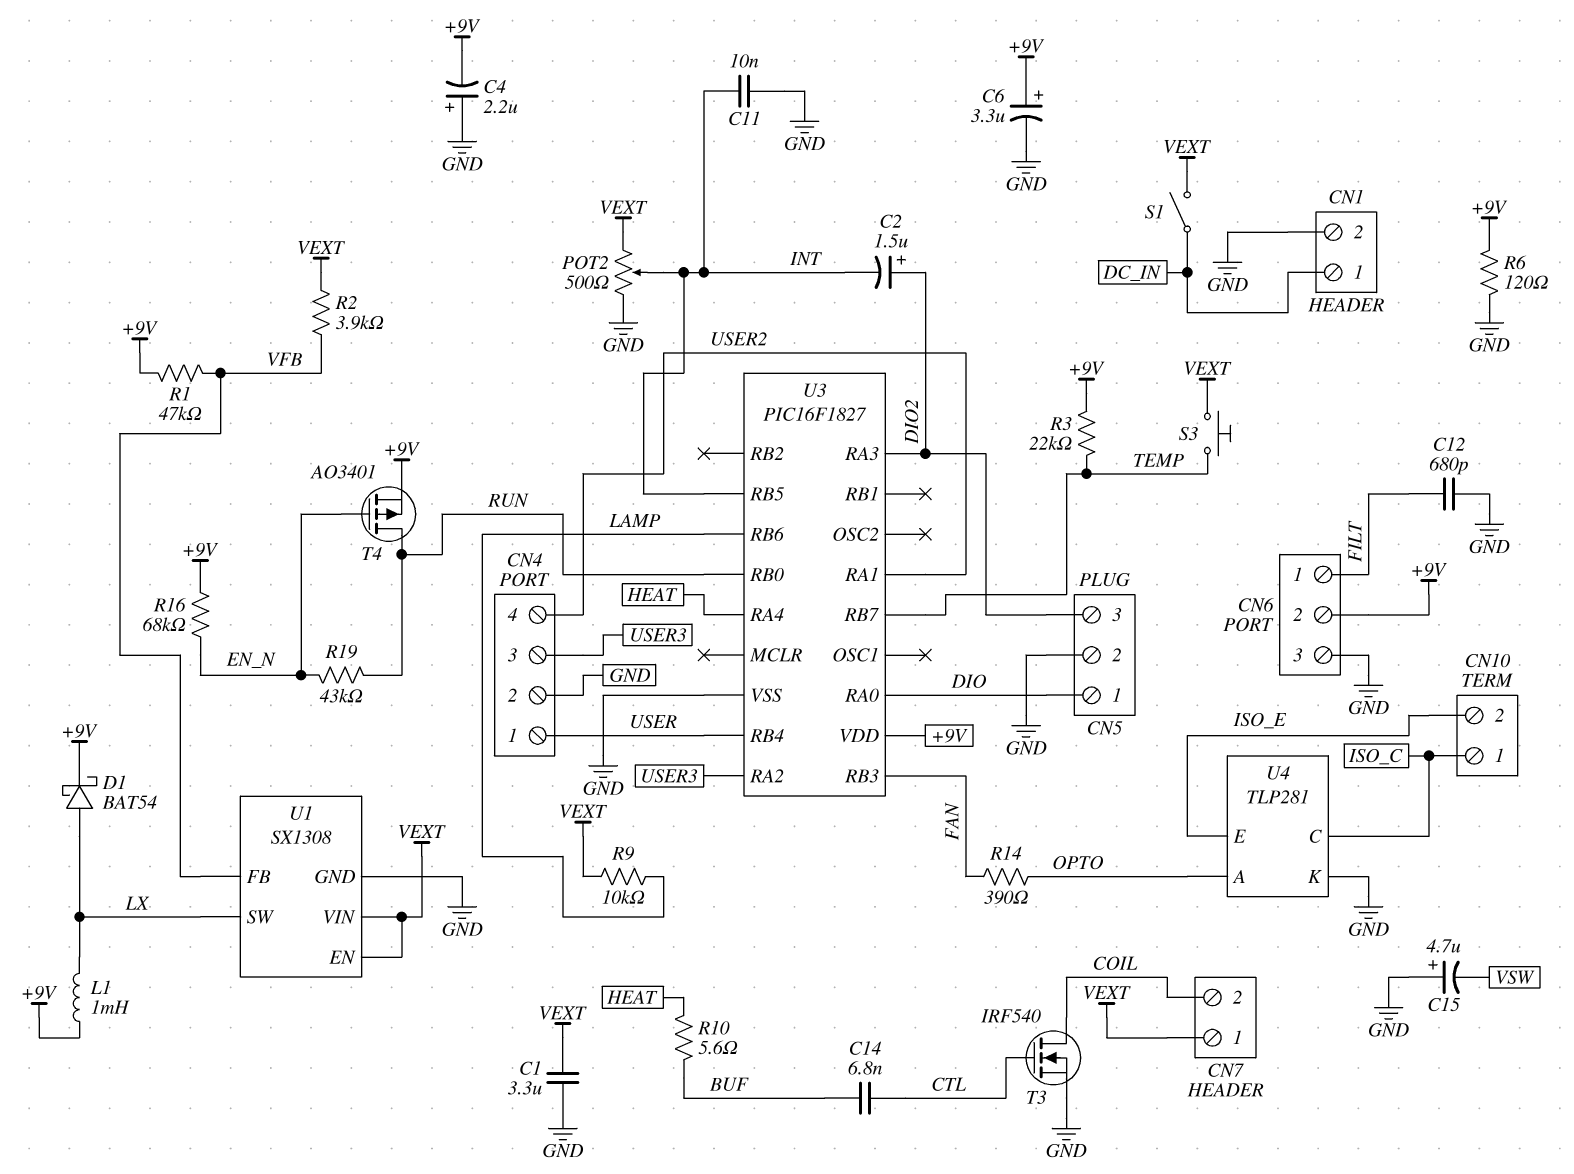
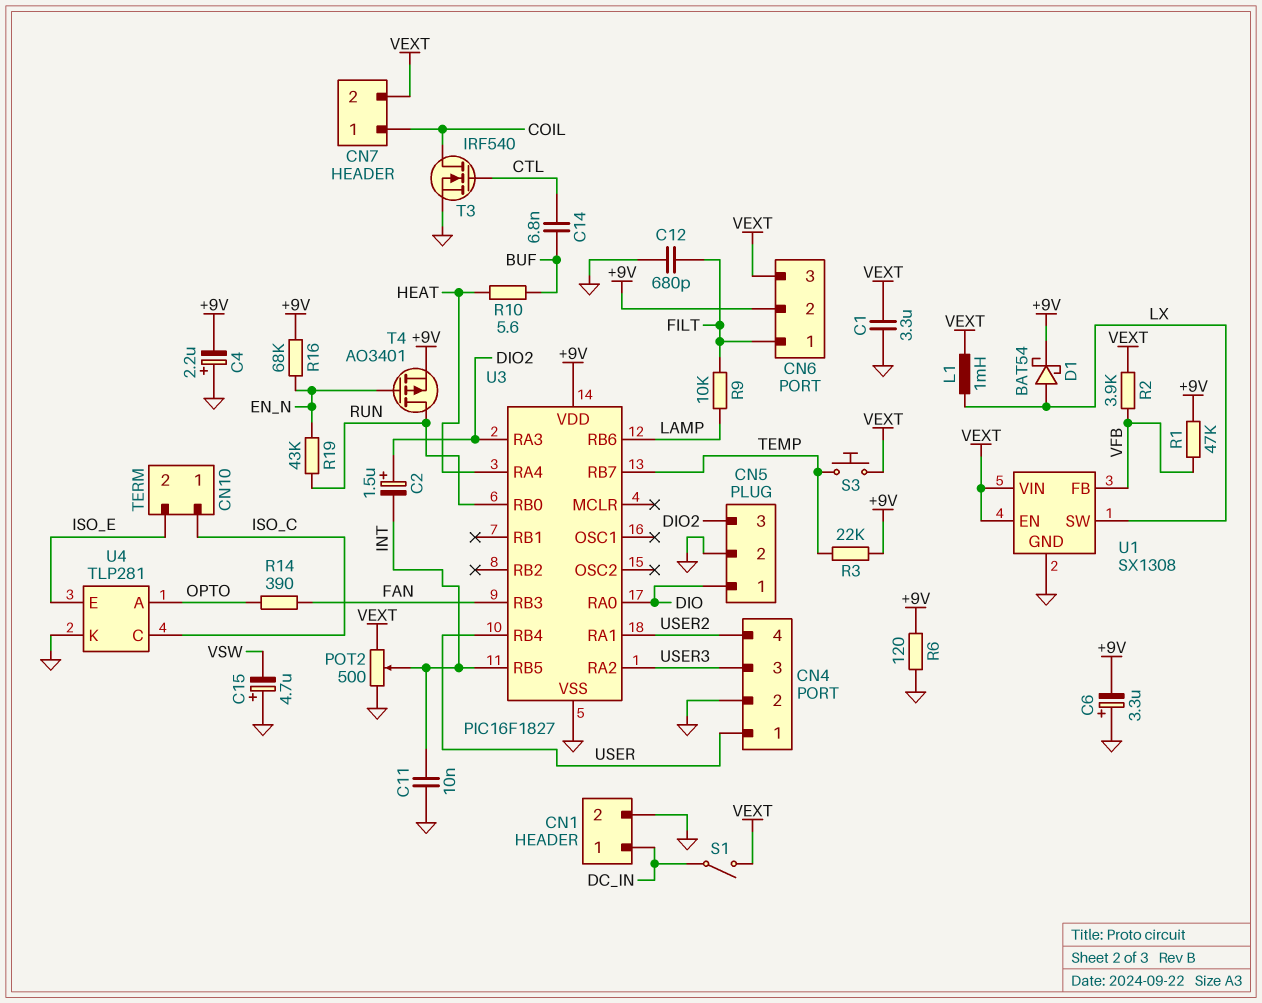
C6: 3.3uF (plus +9V, minus GND) -> 3.3uF (plus GND, minus +9V)
CN6 pin 3: GND -> VEXT
CN7 pin 1: VEXT -> COIL
CN7 pin 2: COIL -> VEXT
L1: 1mH (+9V, LX) -> 1mH (LX, VEXT)
R9: 10k (LAMP, VEXT) -> 10k (FILT, LAMP)

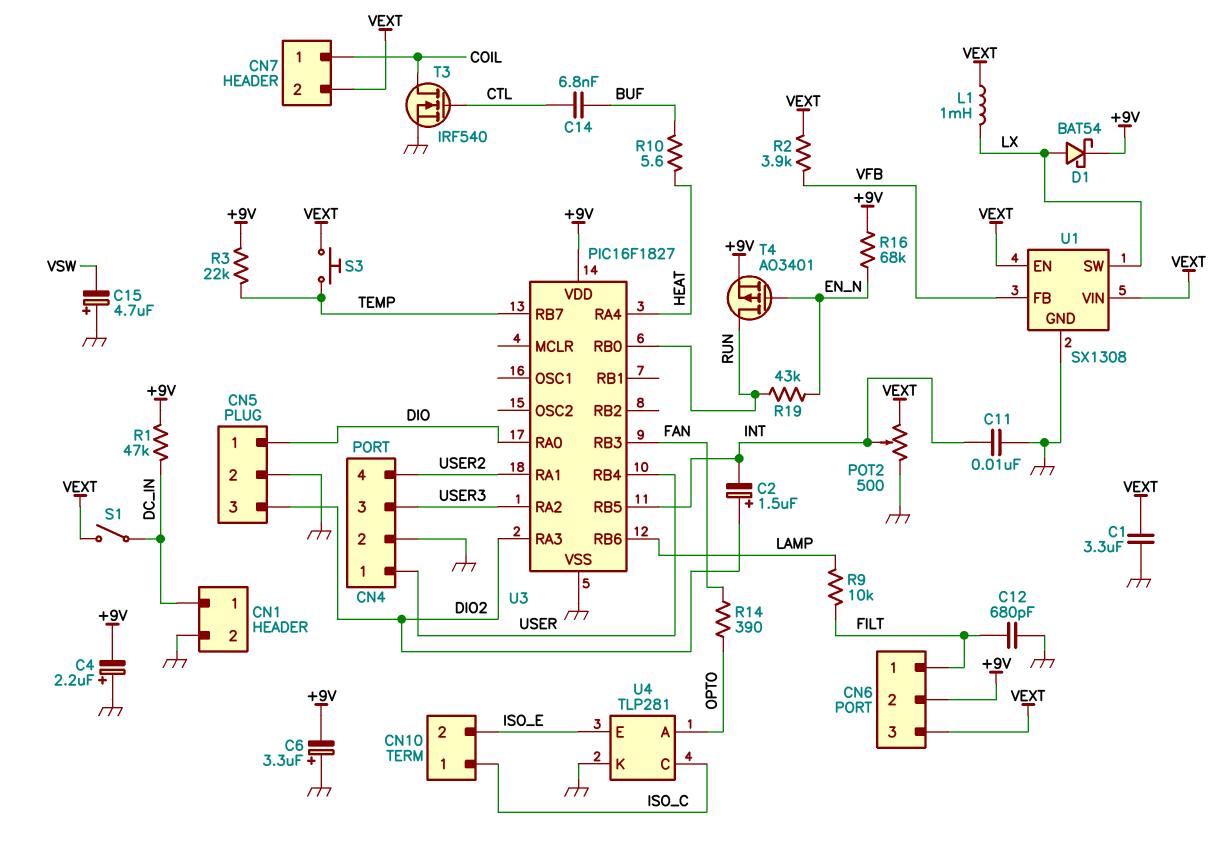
R1: 47k (+9V, VFB) -> 47k (+9V, DC_IN)
R6: 120 (+9V, GND) -> none

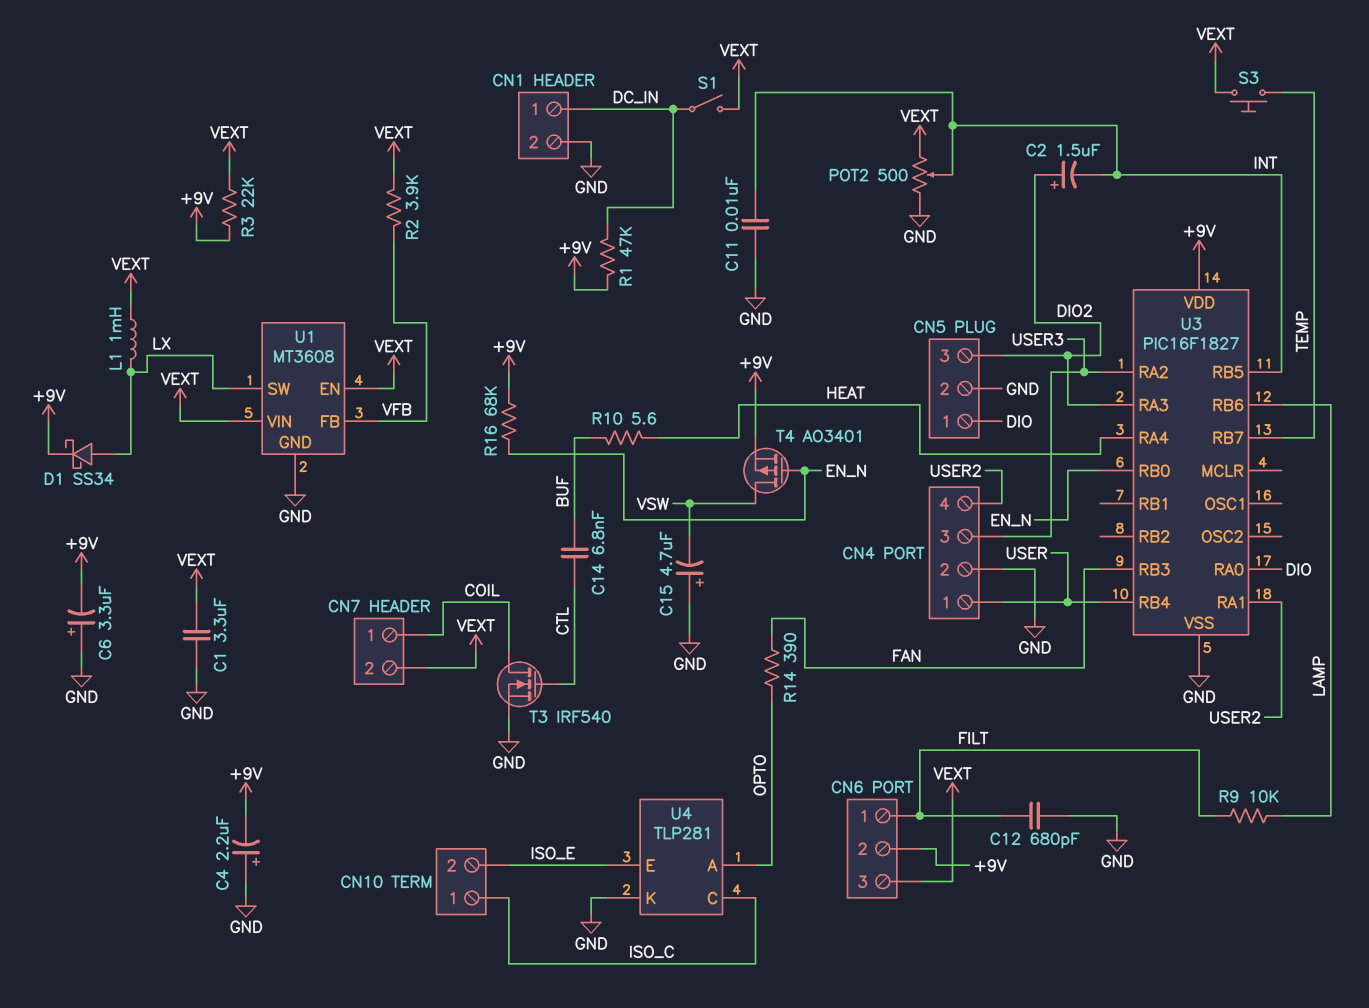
D1: schottky BAT54 (A LX, K +9V) -> schottky SS34 (A LX, K +9V)
R3: 22k (+9V, TEMP) -> 22k (+9V, VEXT)
R19: 43k (EN_N, RUN) -> none
T4: PMOS AO3401 (G EN_N, D RUN, S +9V) -> PMOS AO3401 (G EN_N, D VSW, S +9V)
U1: SX1308 -> MT3608
U3 pin RB0: RUN -> EN_N

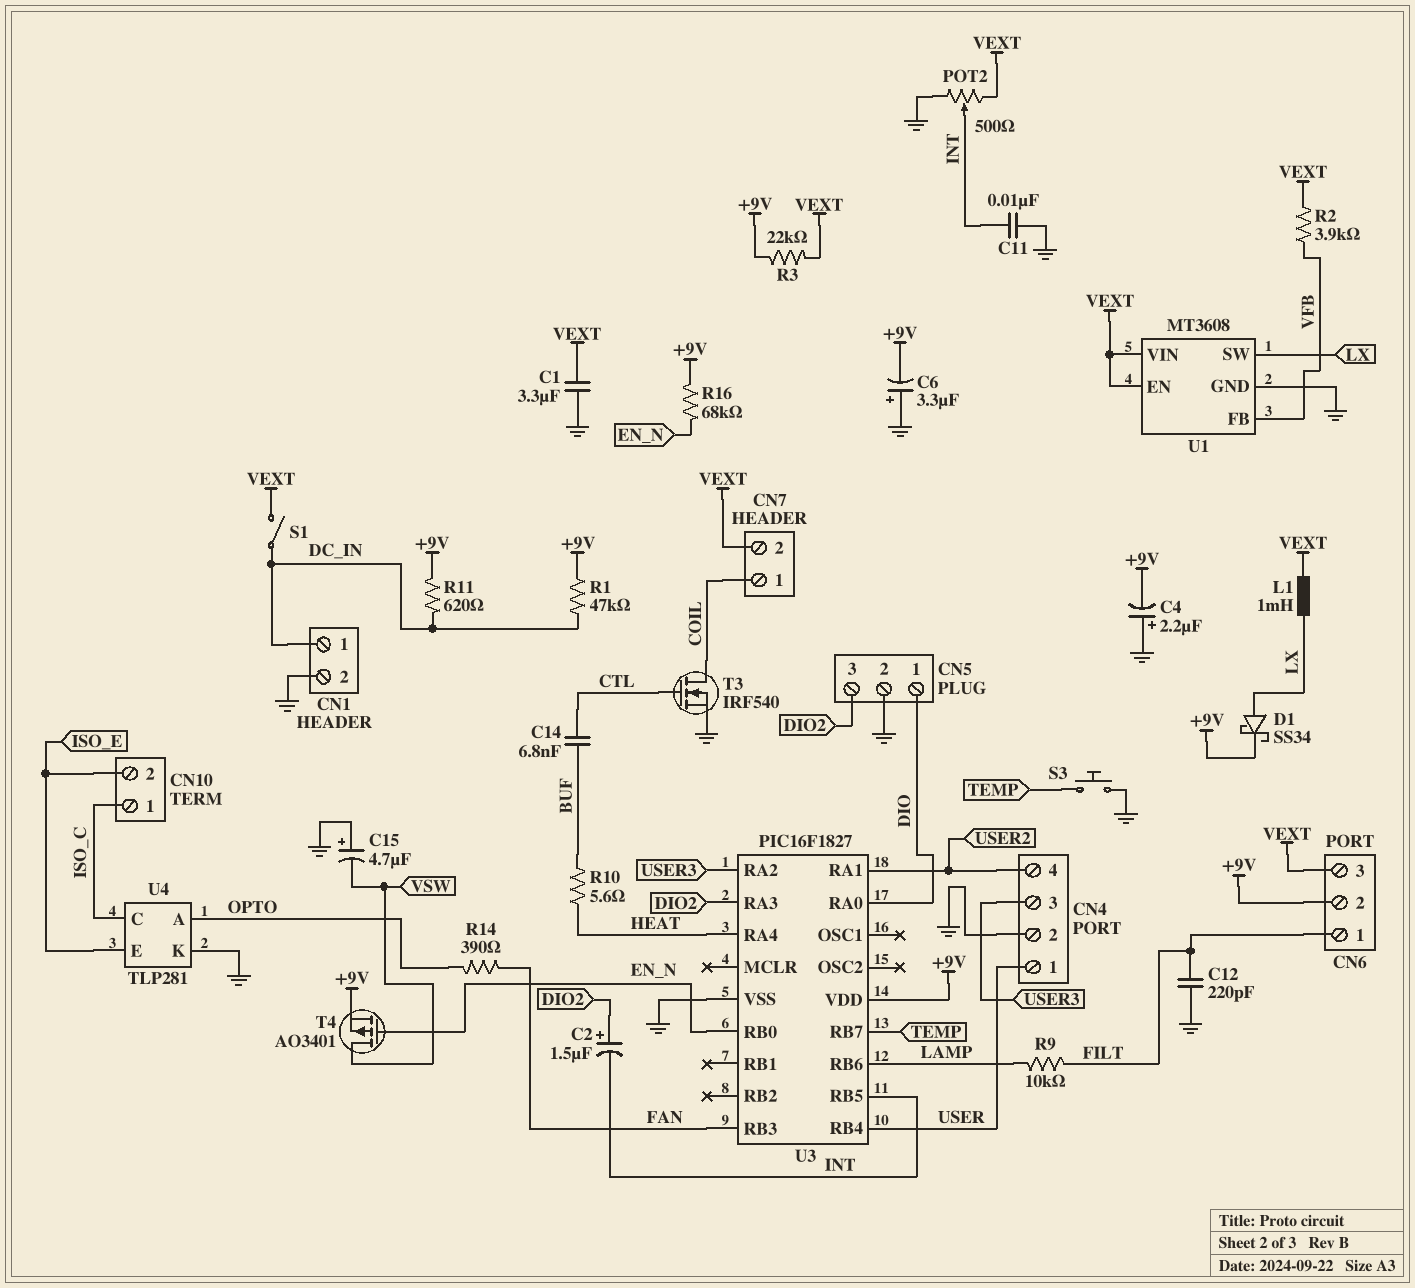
C12: 680pF (FILT, GND) -> 220pF (FILT, GND)
R11: none -> 620 (+9V, DC_IN)
S3: button (TEMP, VEXT) -> button (GND, TEMP)

